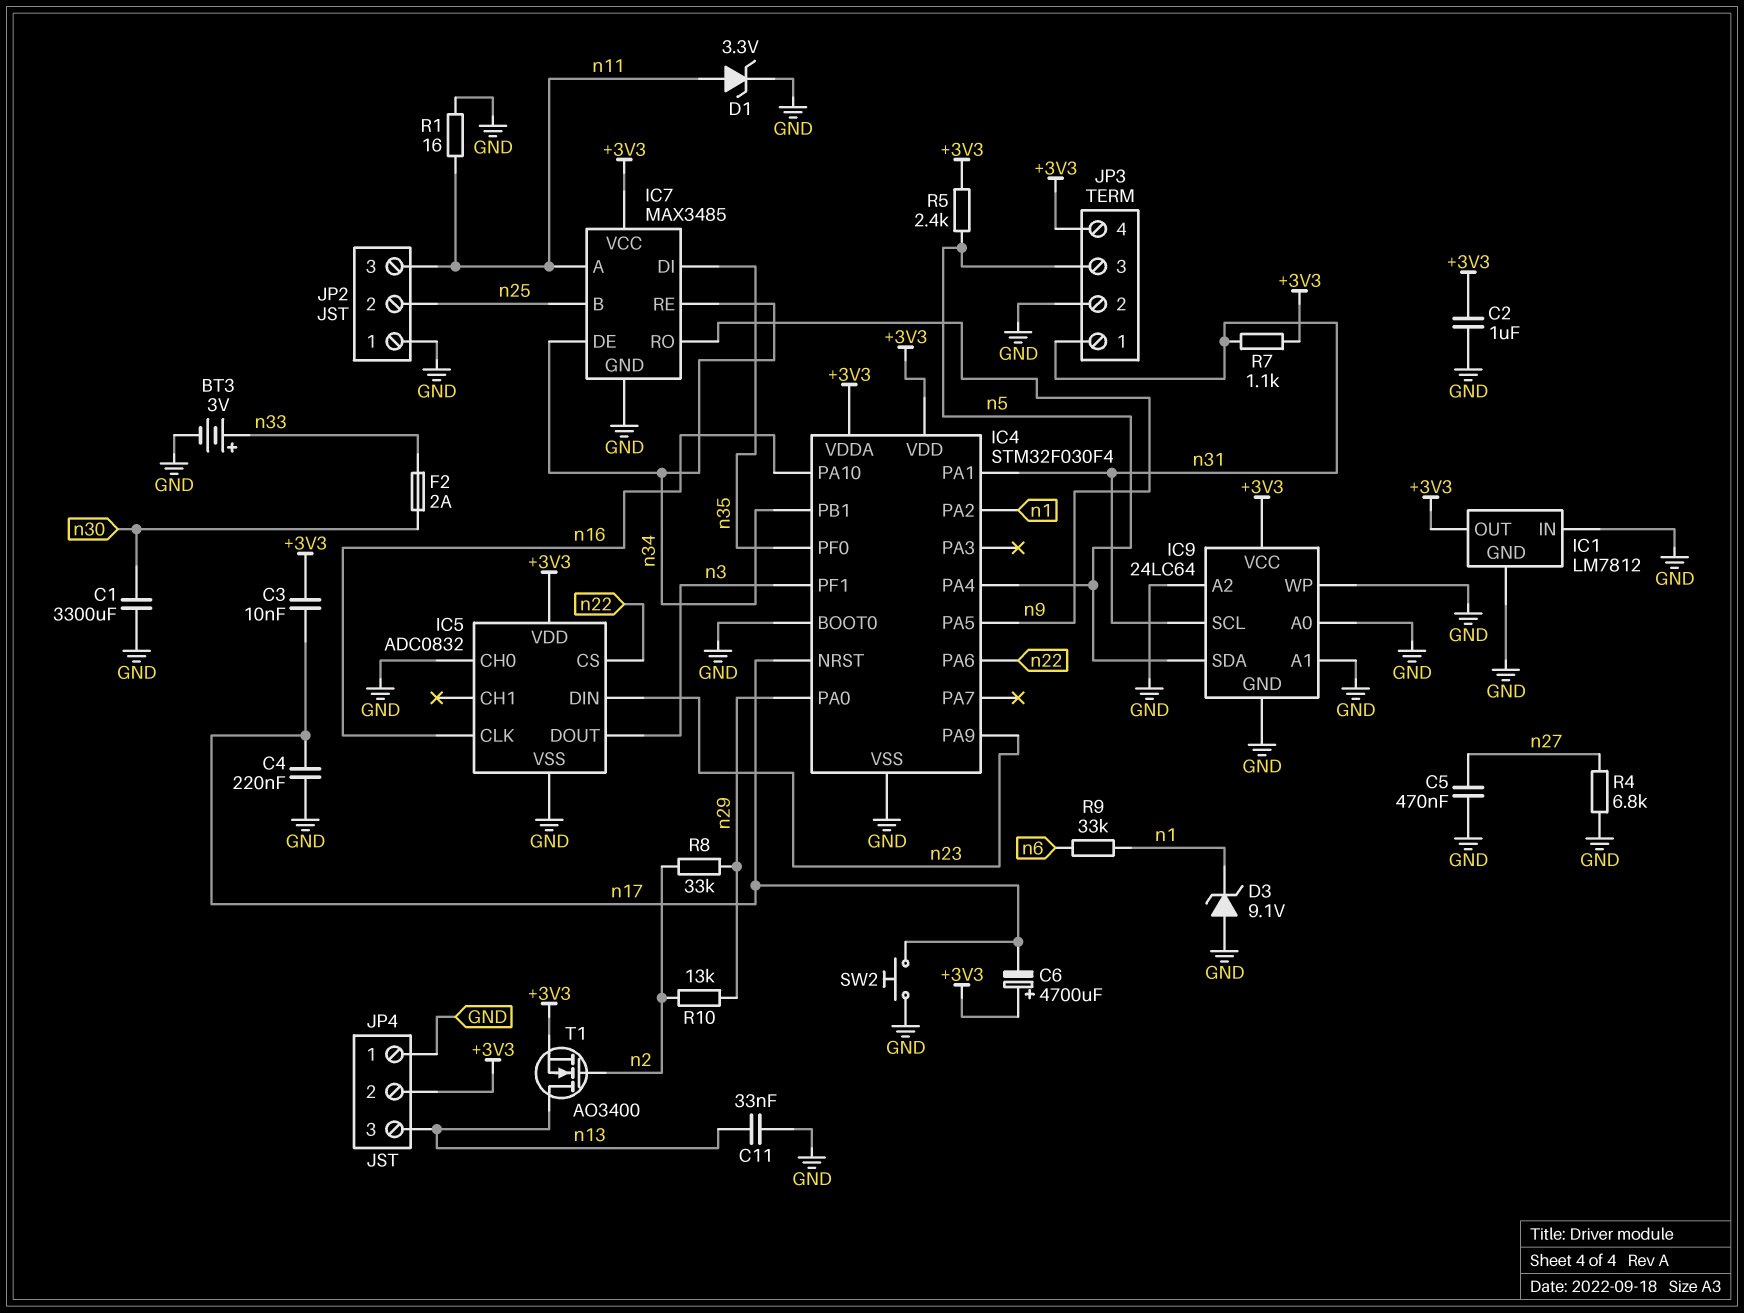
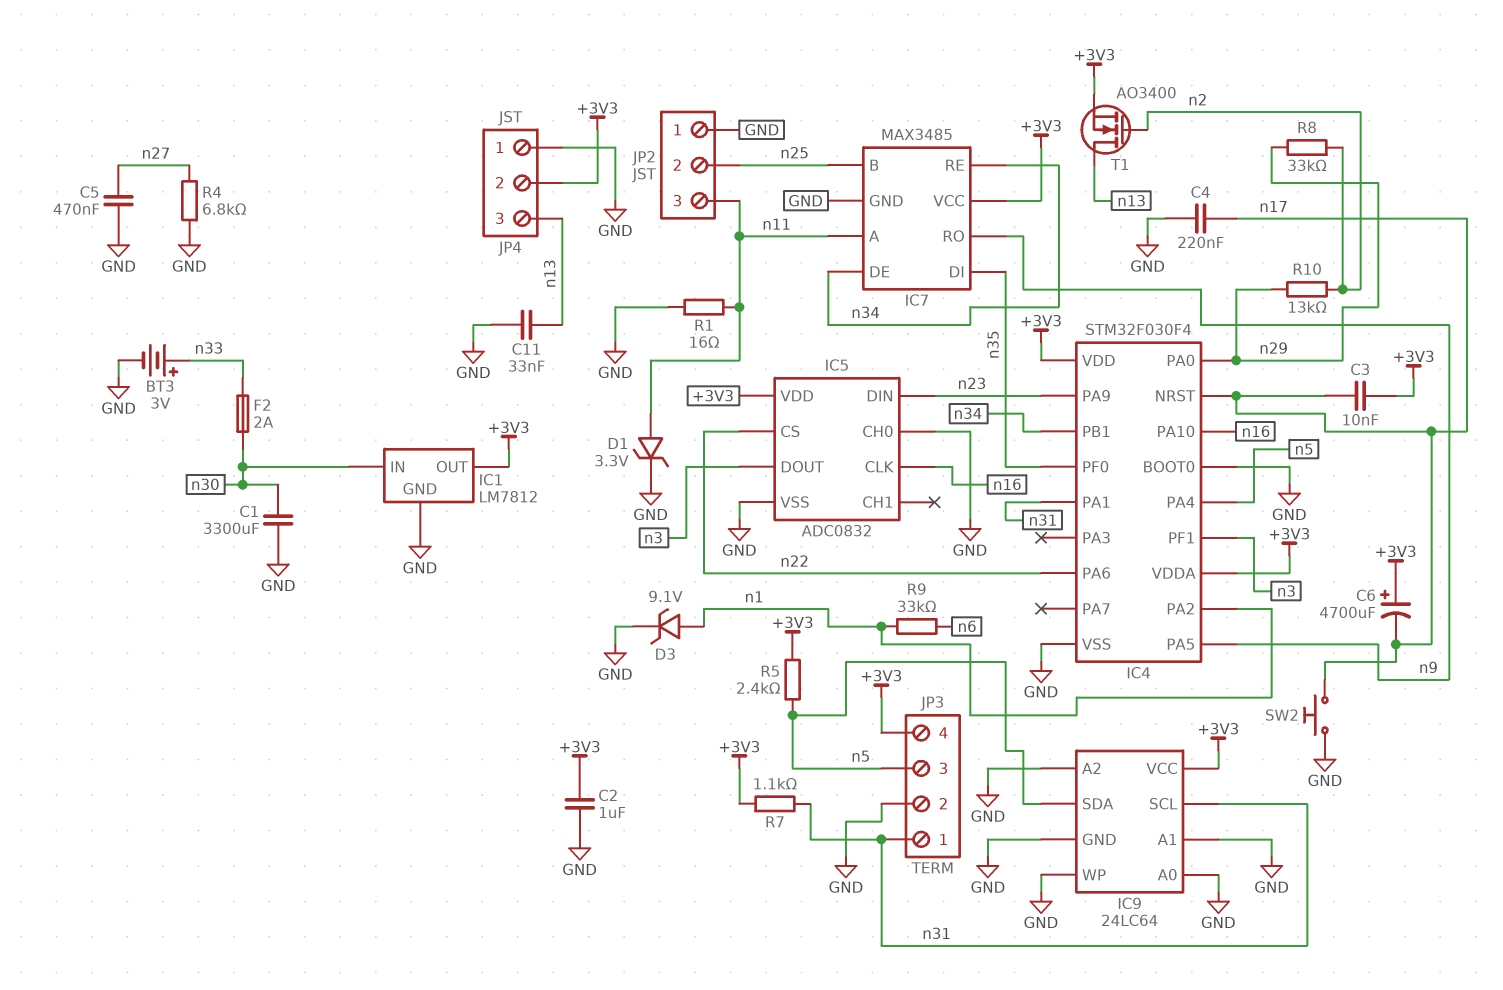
D3: zener 9.1V (A GND, K n1) -> zener 9.1V (A n1, K GND)
IC1 pin IN: GND -> n30

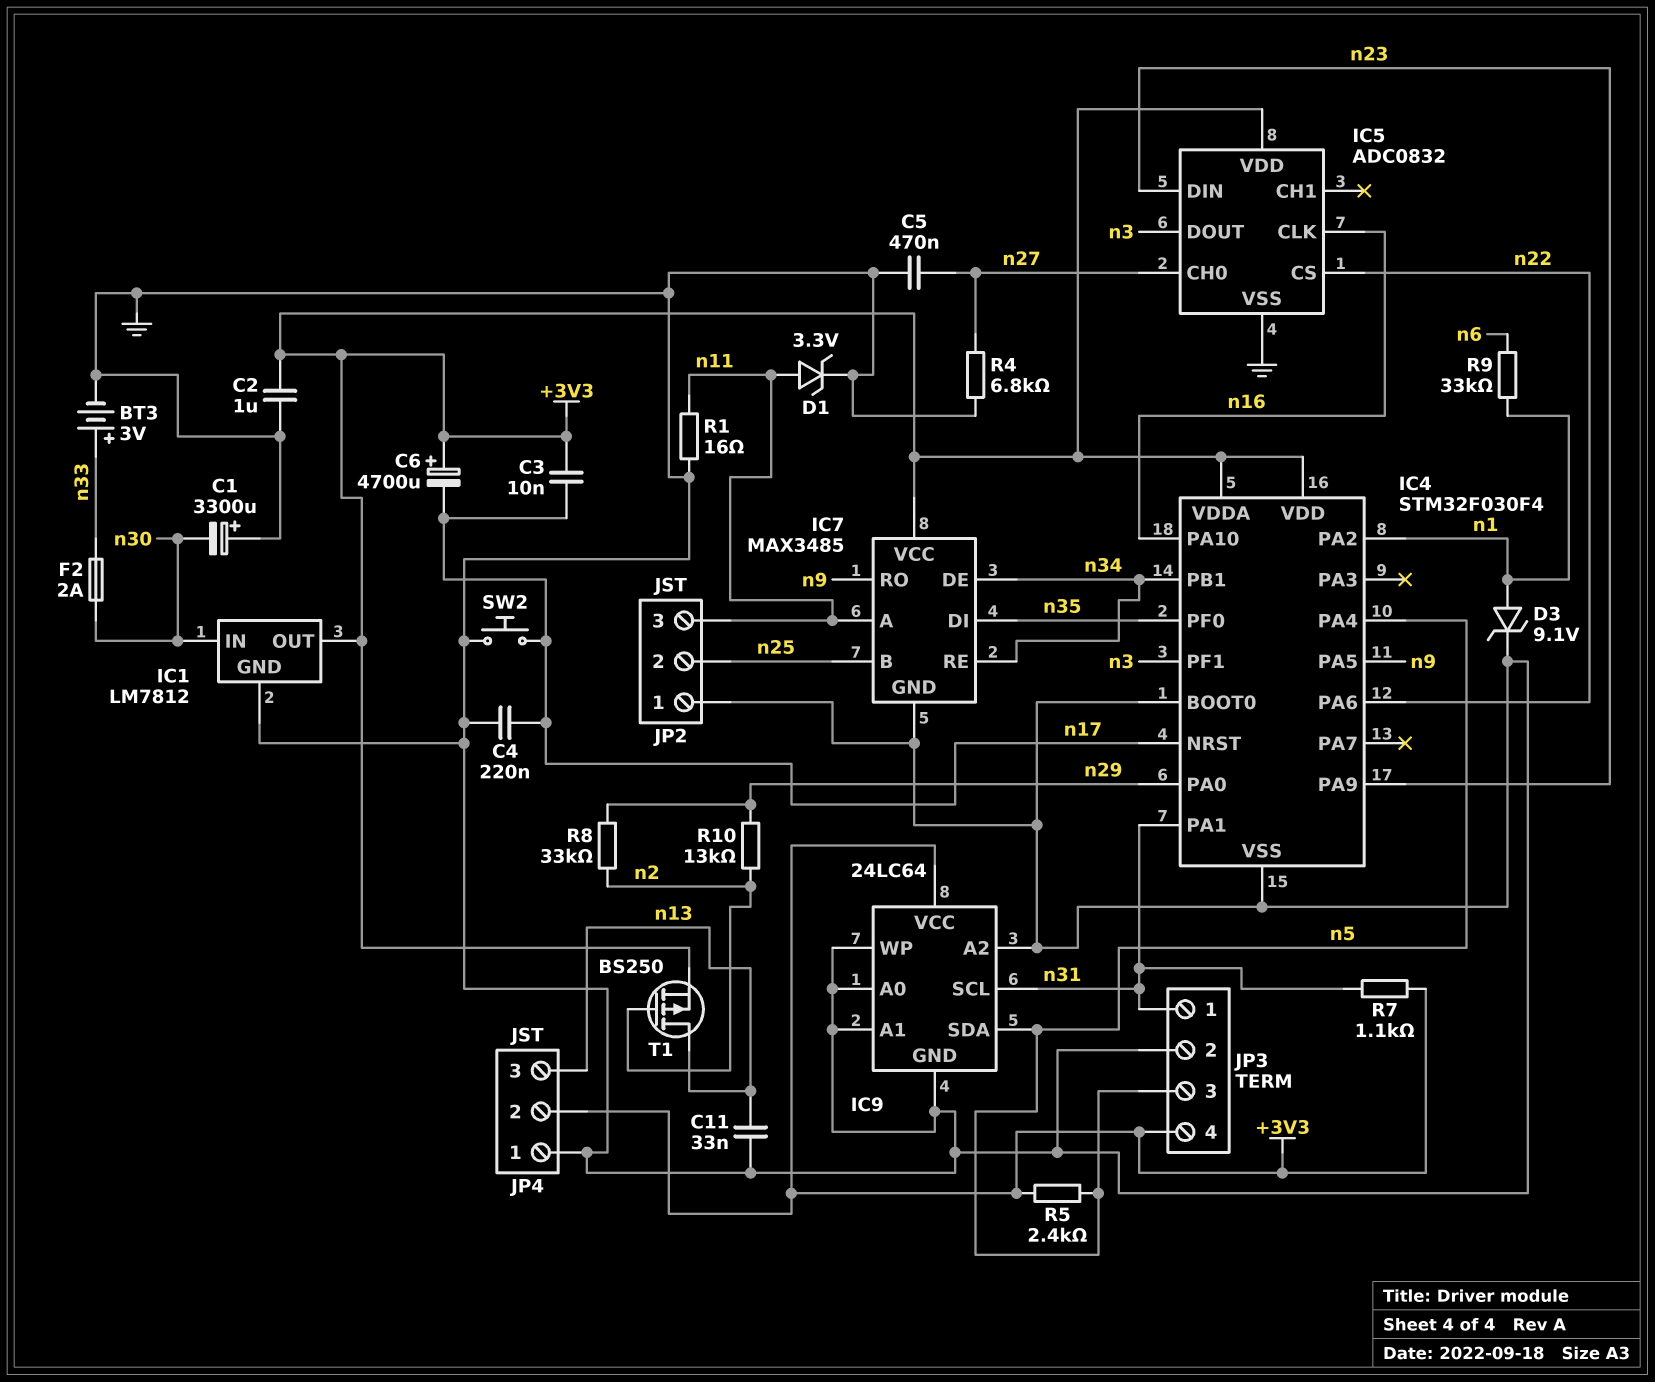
C1: 3300uF (GND, n30) -> 3300uF (plus GND, minus n30)
IC5 pin CH0: GND -> n27
T1: NMOS AO3400 (G n2, D n13, S +3V3) -> PMOS BS250 (G n2, D n13, S +3V3)

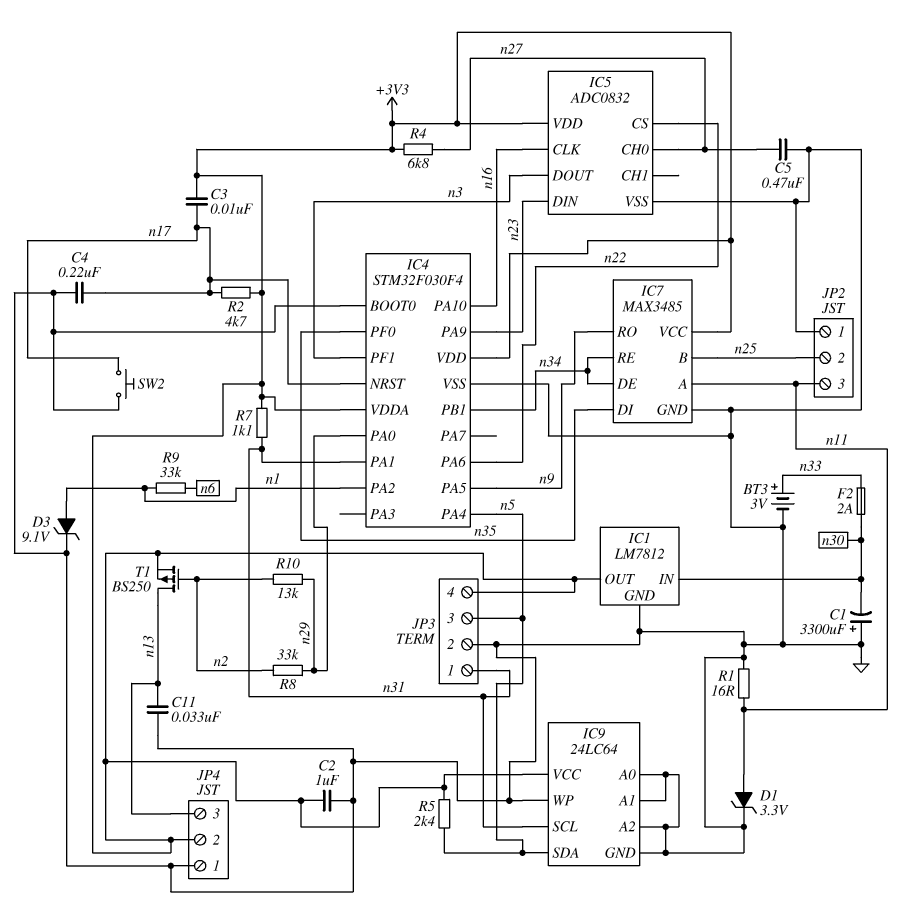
C6: 4700uF (plus +3V3, minus n17) -> none
R2: none -> 4.7k (+3V3, n17)
R4: 6.8k (GND, n27) -> 6.8k (+3V3, n27)

